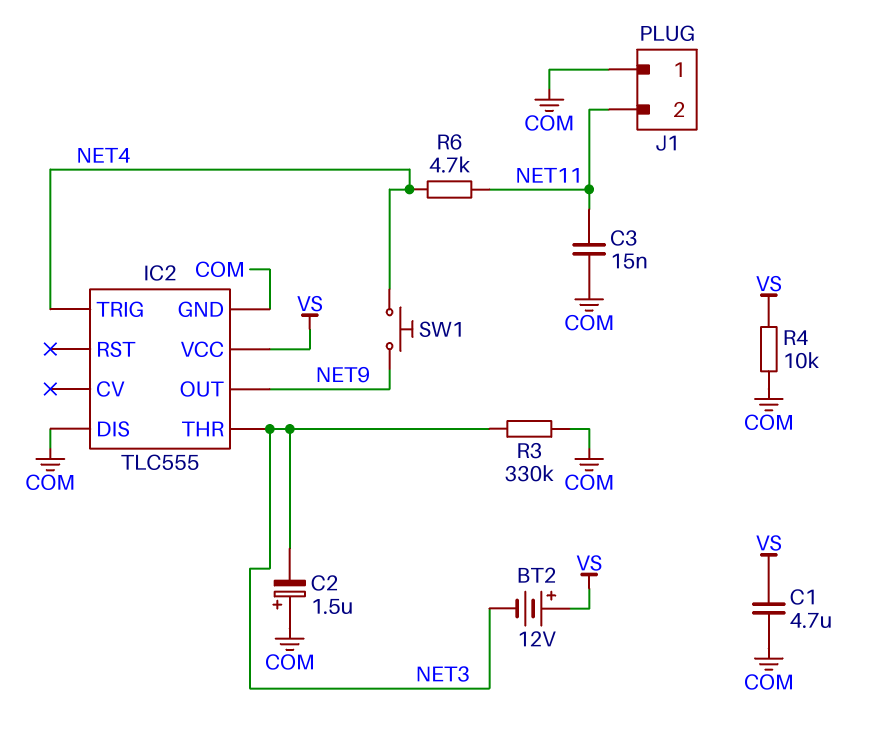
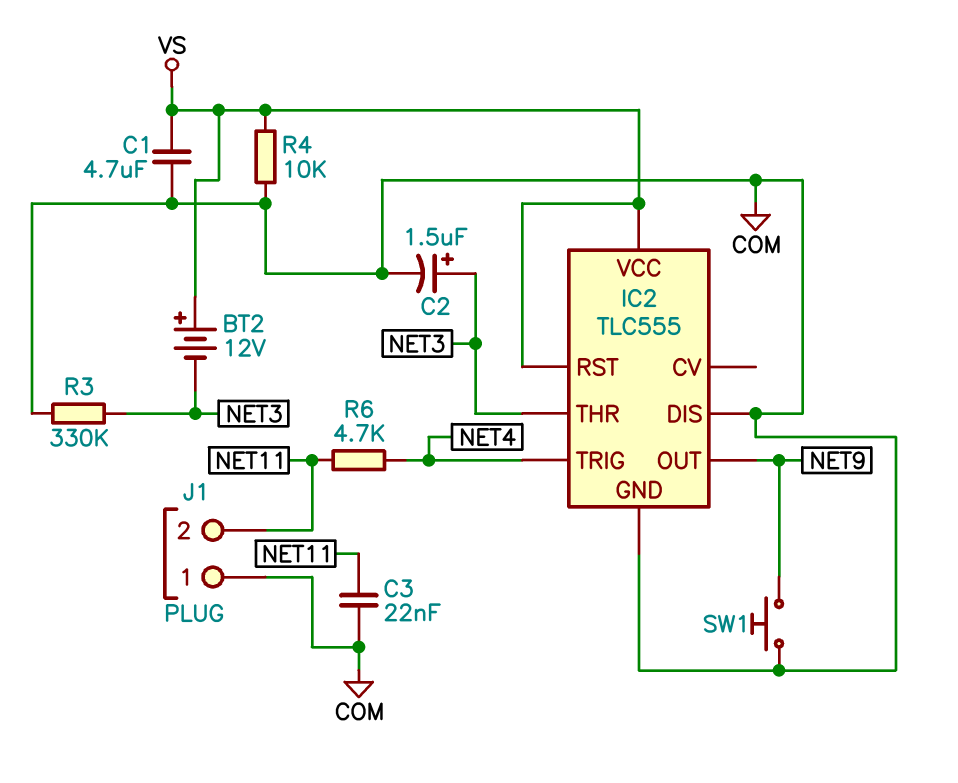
C2: 1.5uF (plus COM, minus NET3) -> 1.5uF (plus NET3, minus COM)
C3: 15nF (COM, NET11) -> 22nF (COM, NET11)
IC2 pin RST: none -> VS
SW1: button (NET4, NET9) -> button (COM, NET9)

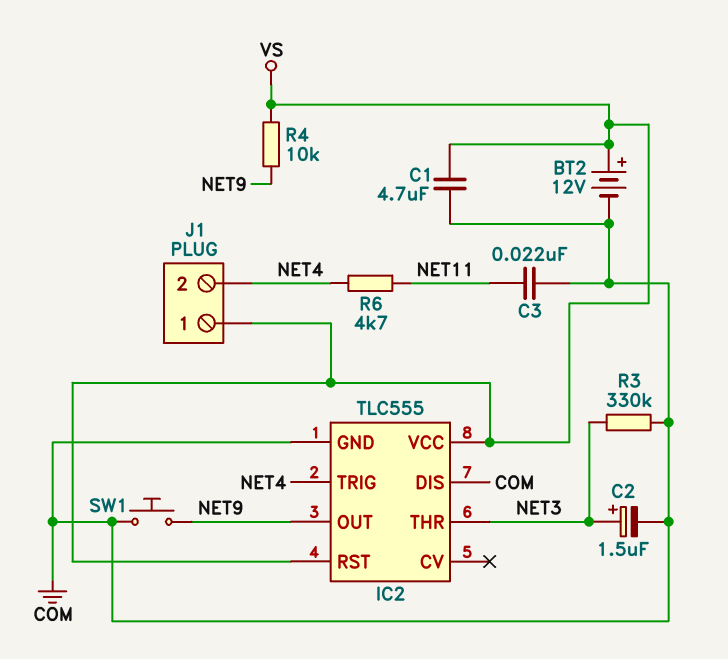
BT2: 12V (plus VS, minus NET3) -> 12V (plus VS, minus COM)
J1 pin 1: COM -> VS
J1 pin 2: NET11 -> NET4
R4: 10k (COM, VS) -> 10k (NET9, VS)

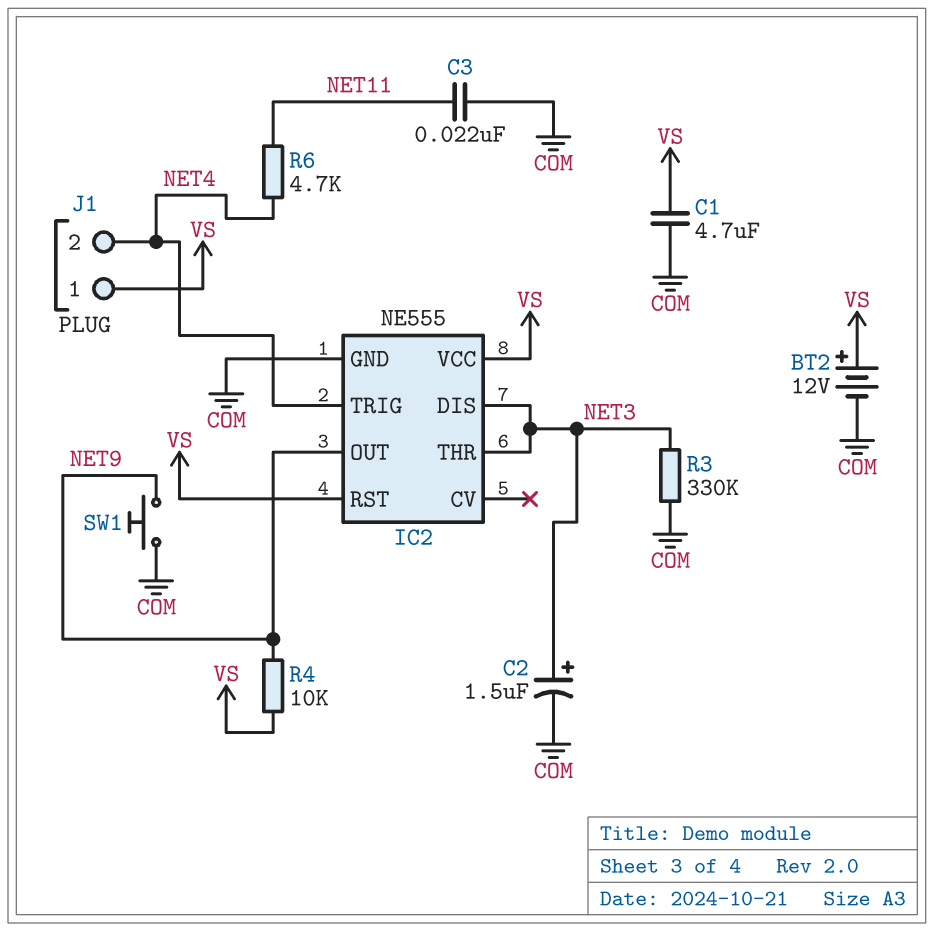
IC2: TLC555 -> NE555
IC2 pin DIS: COM -> NET3

